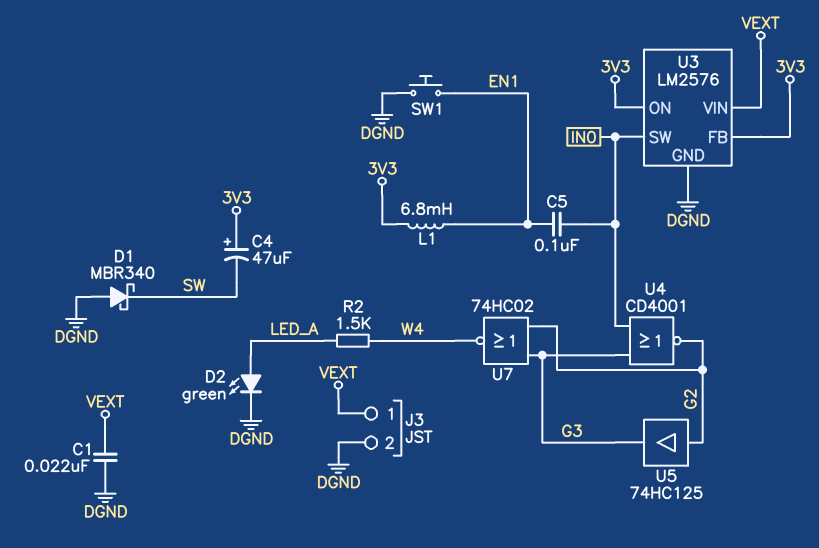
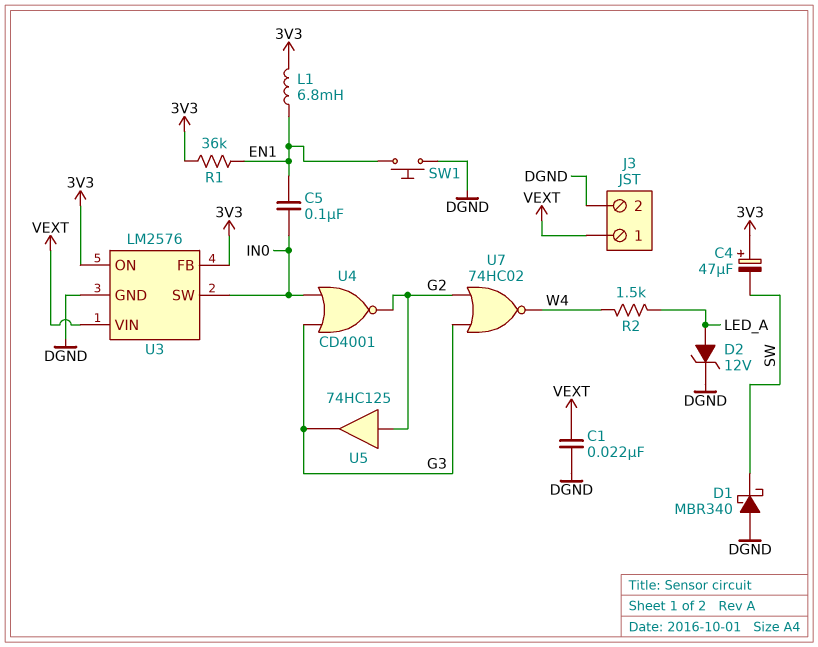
D2: LED green (A LED_A, K DGND) -> zener 12V (A LED_A, K DGND)
R1: none -> 36k (3V3, EN1)

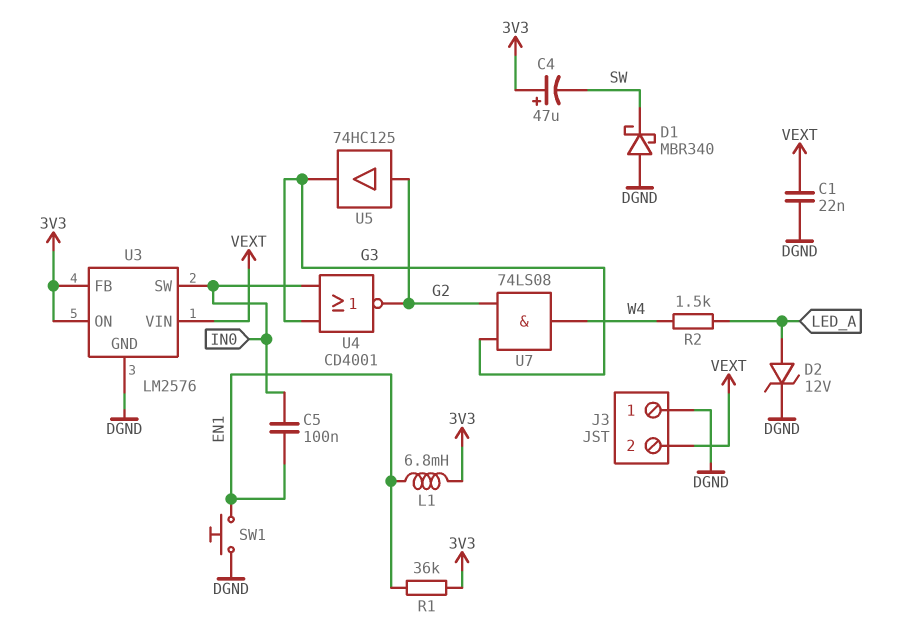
J3 pin 1: VEXT -> DGND
J3 pin 2: DGND -> VEXT
U7: NOR 74HC02 (in G2, in G3, out W4) -> AND 74LS08 (in G2, in G3, out W4)

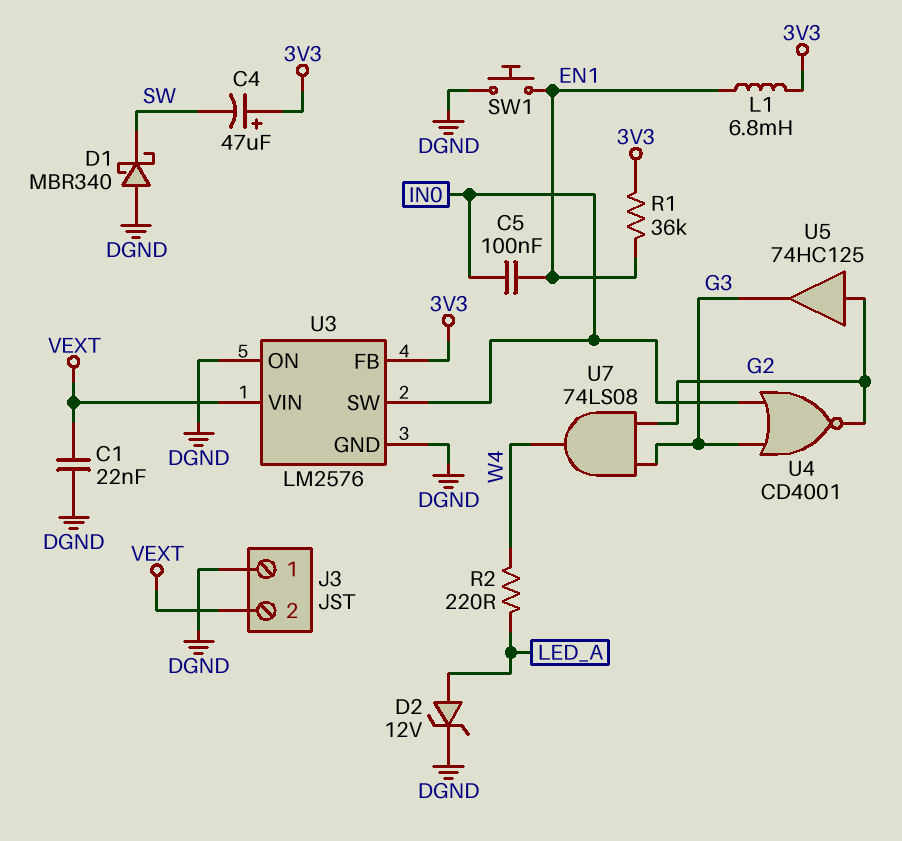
R2: 1.5k (LED_A, W4) -> 220 (LED_A, W4)
U3 pin ON: 3V3 -> DGND

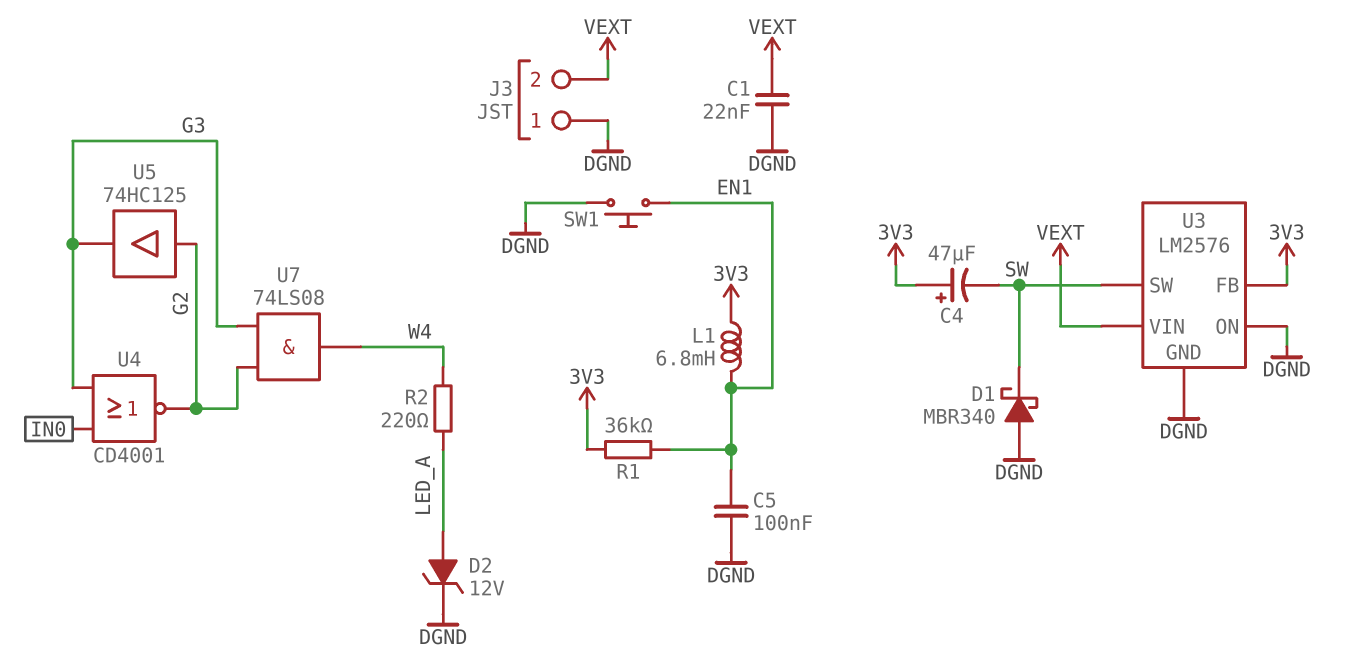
C5: 100nF (EN1, IN0) -> 100nF (DGND, EN1)
U3 pin SW: IN0 -> SW

